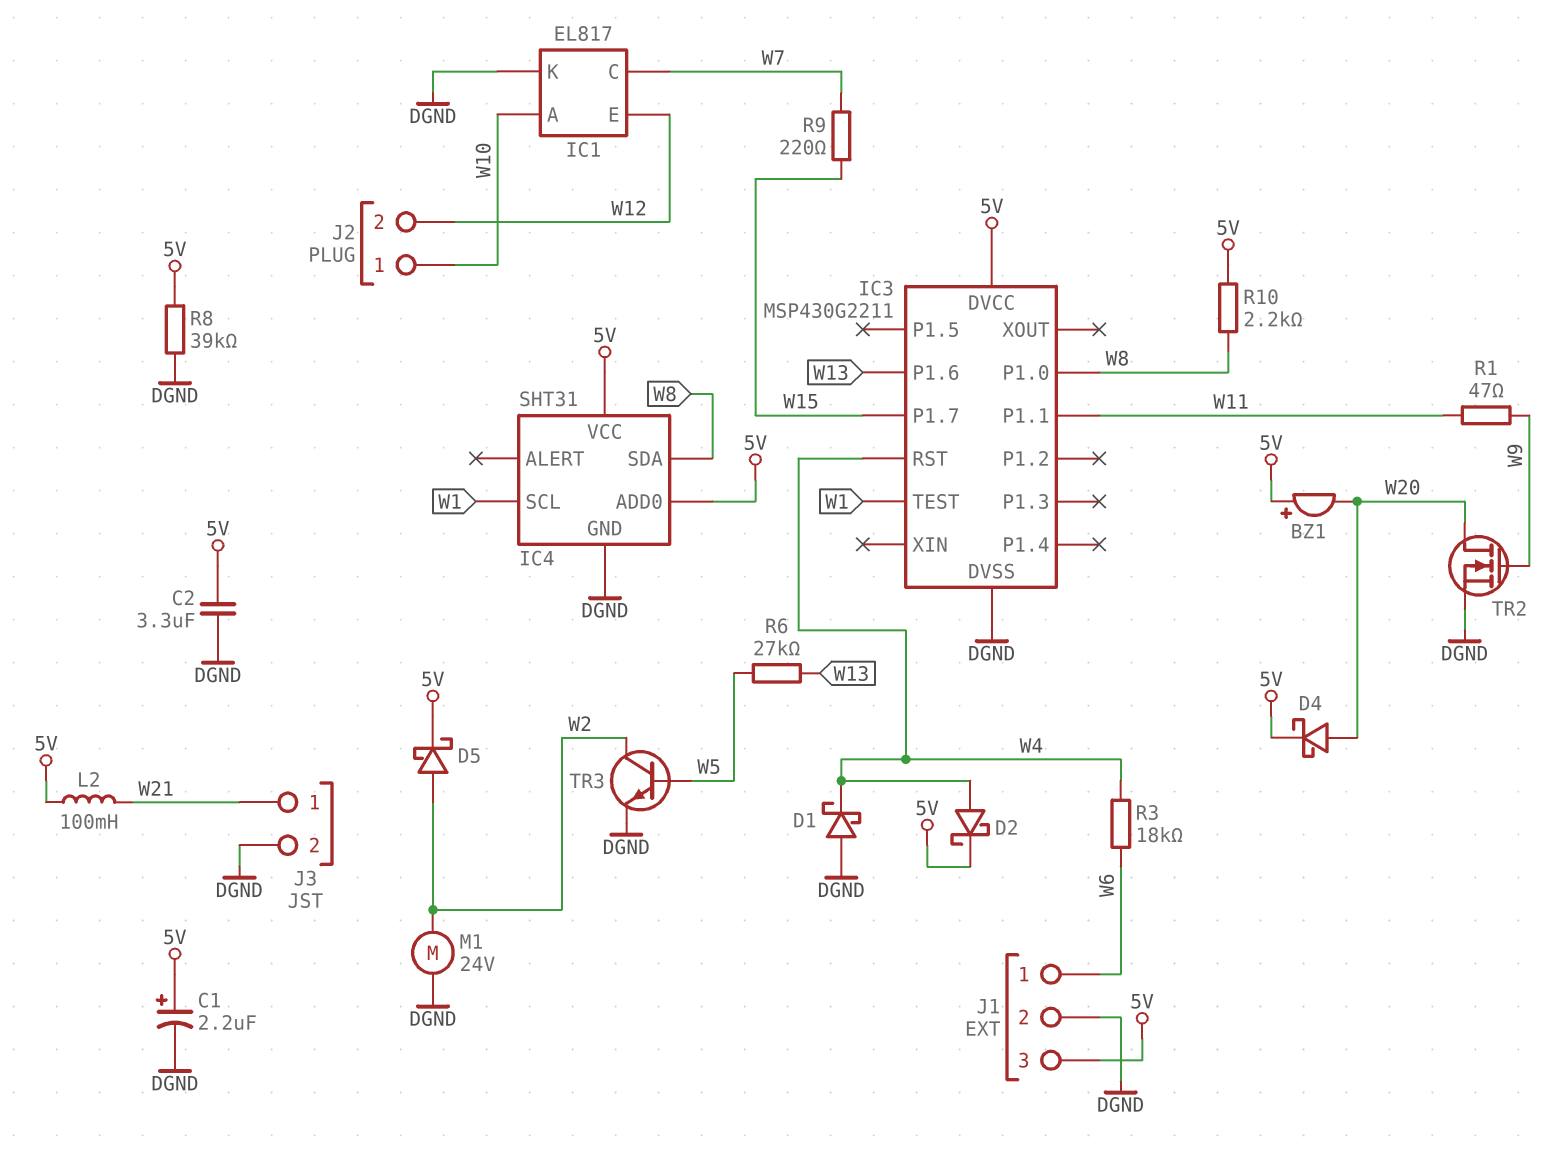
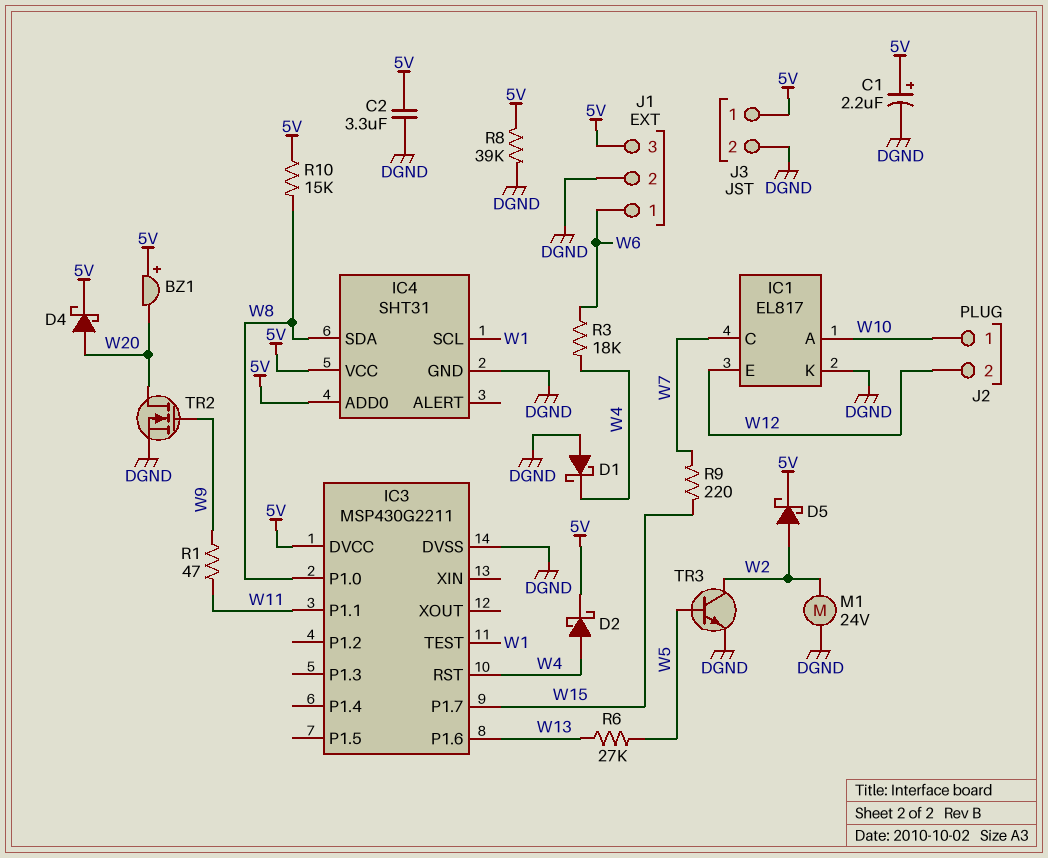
J3 pin 1: W21 -> 5V
L2: 100mH (5V, W21) -> none
R10: 2.2k (5V, W8) -> 15k (5V, W8)

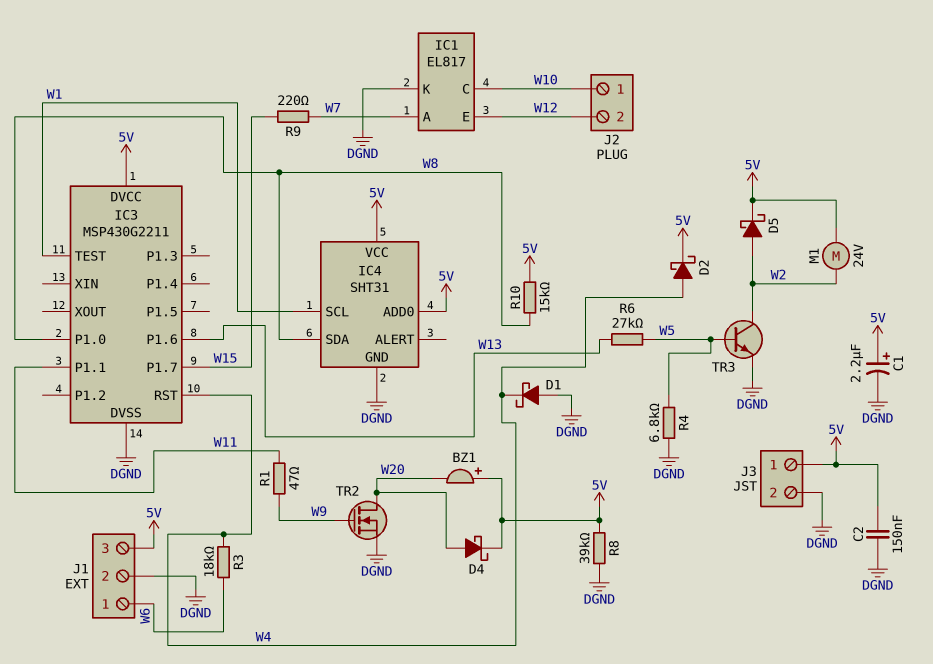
C2: 3.3uF (5V, DGND) -> 150nF (5V, DGND)
IC1 pin A: W10 -> W7
IC1 pin C: W7 -> W10
M1: motor 24V (DGND, W2) -> motor 24V (5V, W2)
R4: none -> 6.8k (DGND, W5)

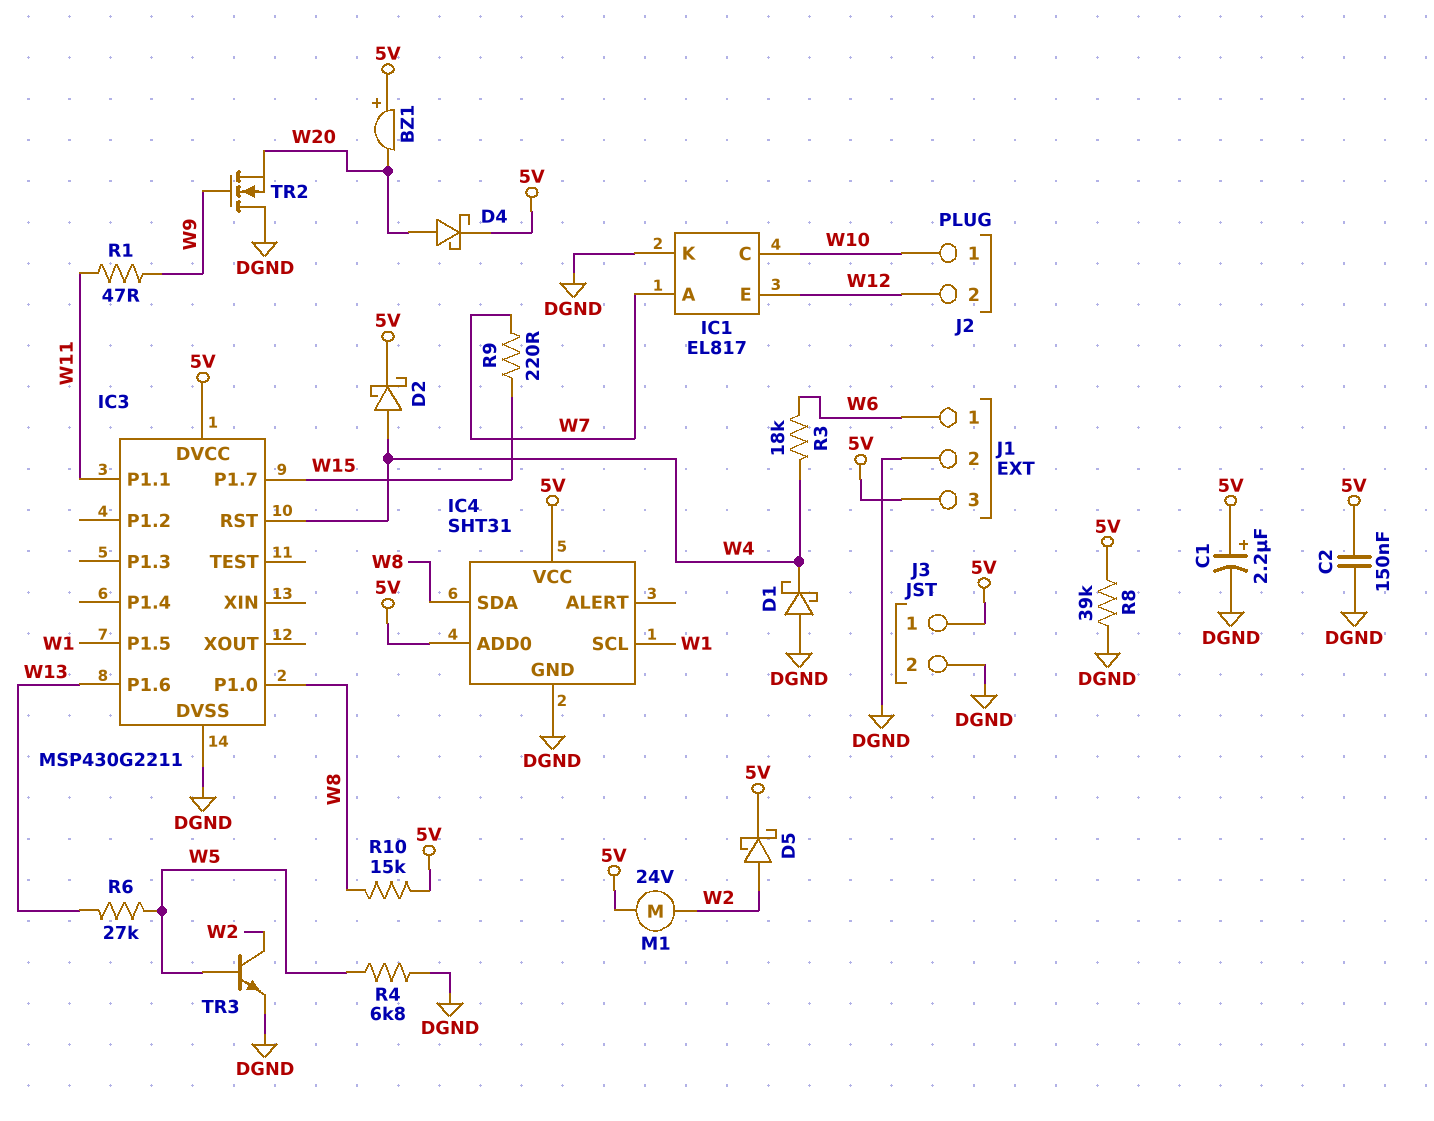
IC3 pin P1.5: none -> W1
IC3 pin TEST: W1 -> none
TR2: NMOS (G W9, D W20, S DGND) -> NMOS (G W9, D DGND, S W20)

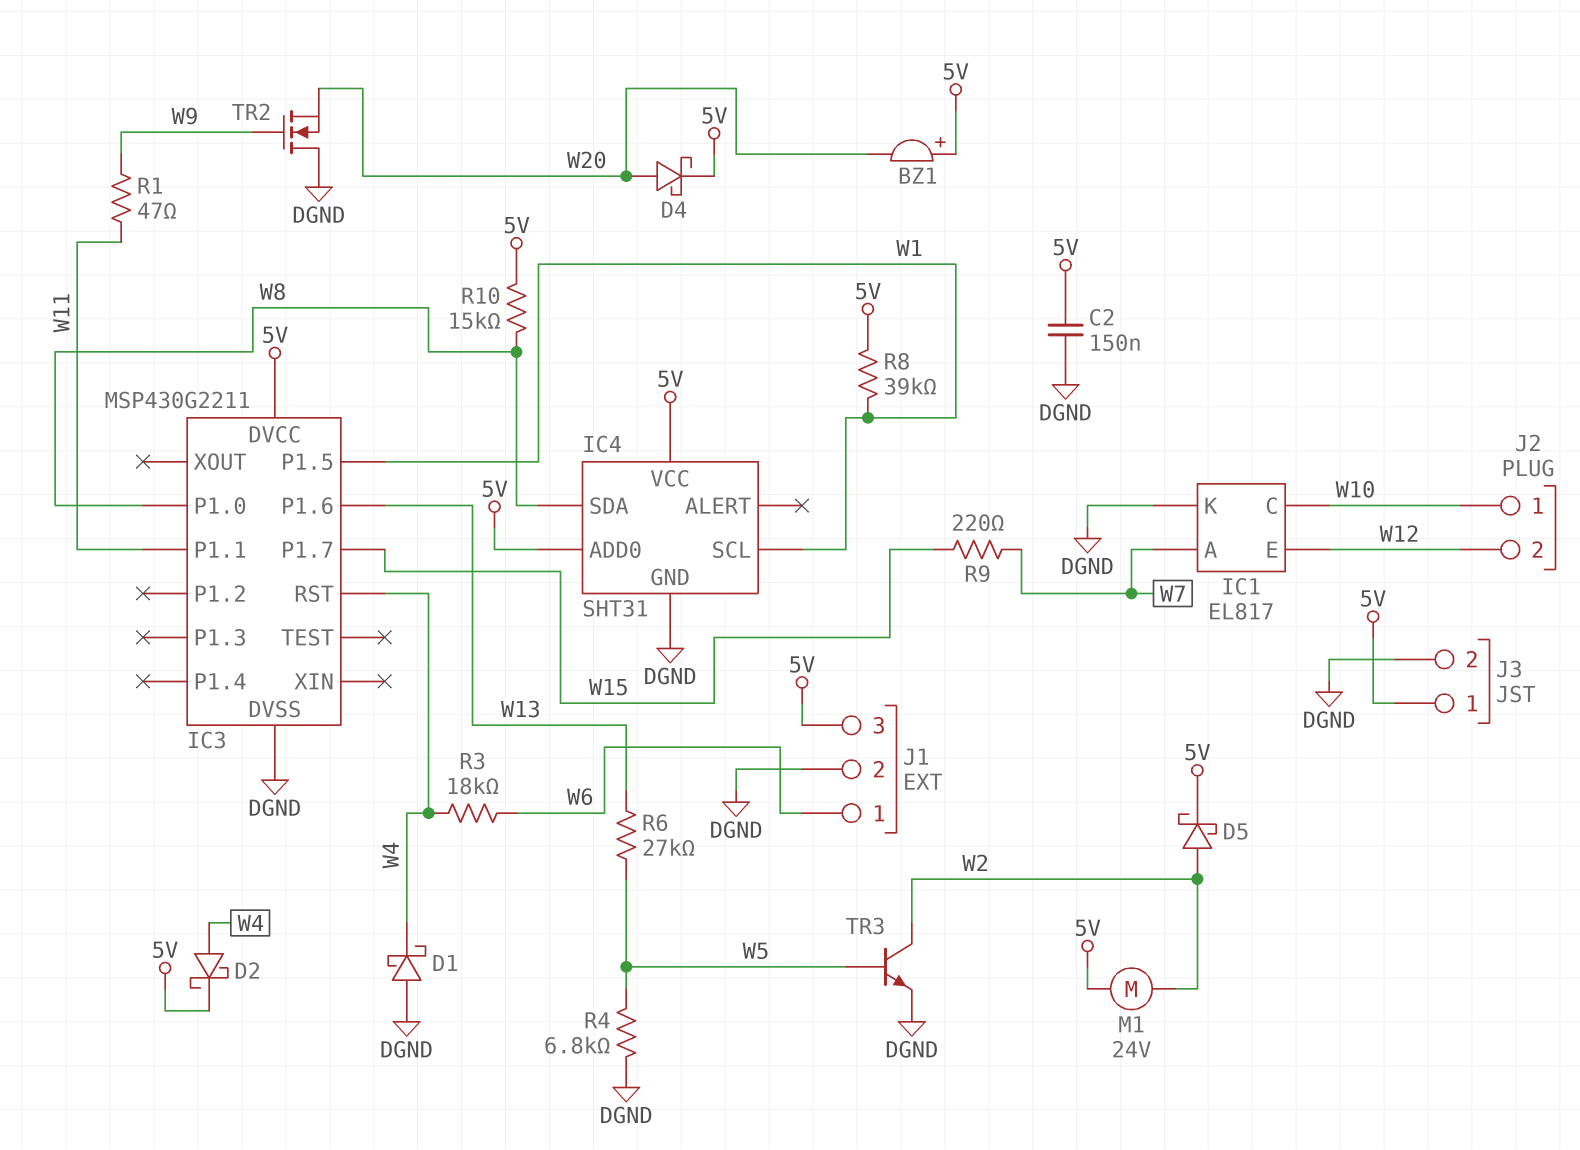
C1: 2.2uF (plus 5V, minus DGND) -> none
R8: 39k (5V, DGND) -> 39k (5V, W1)

